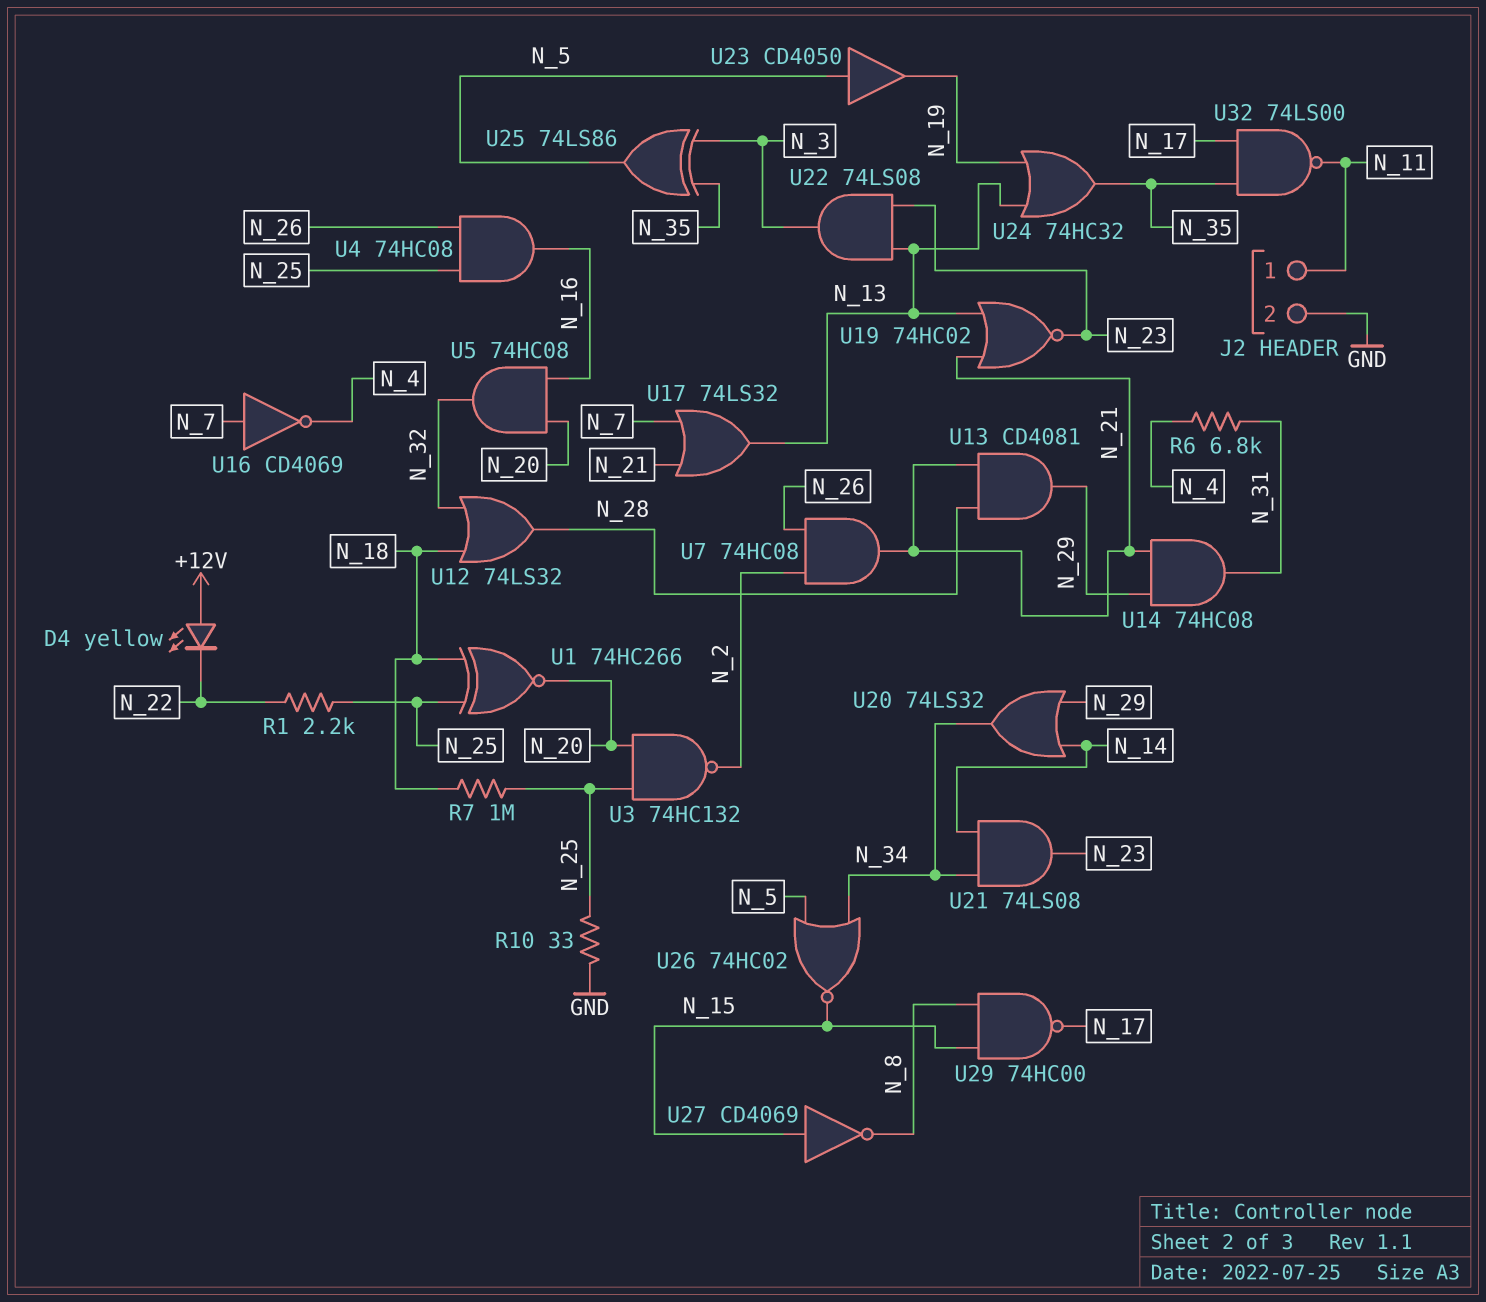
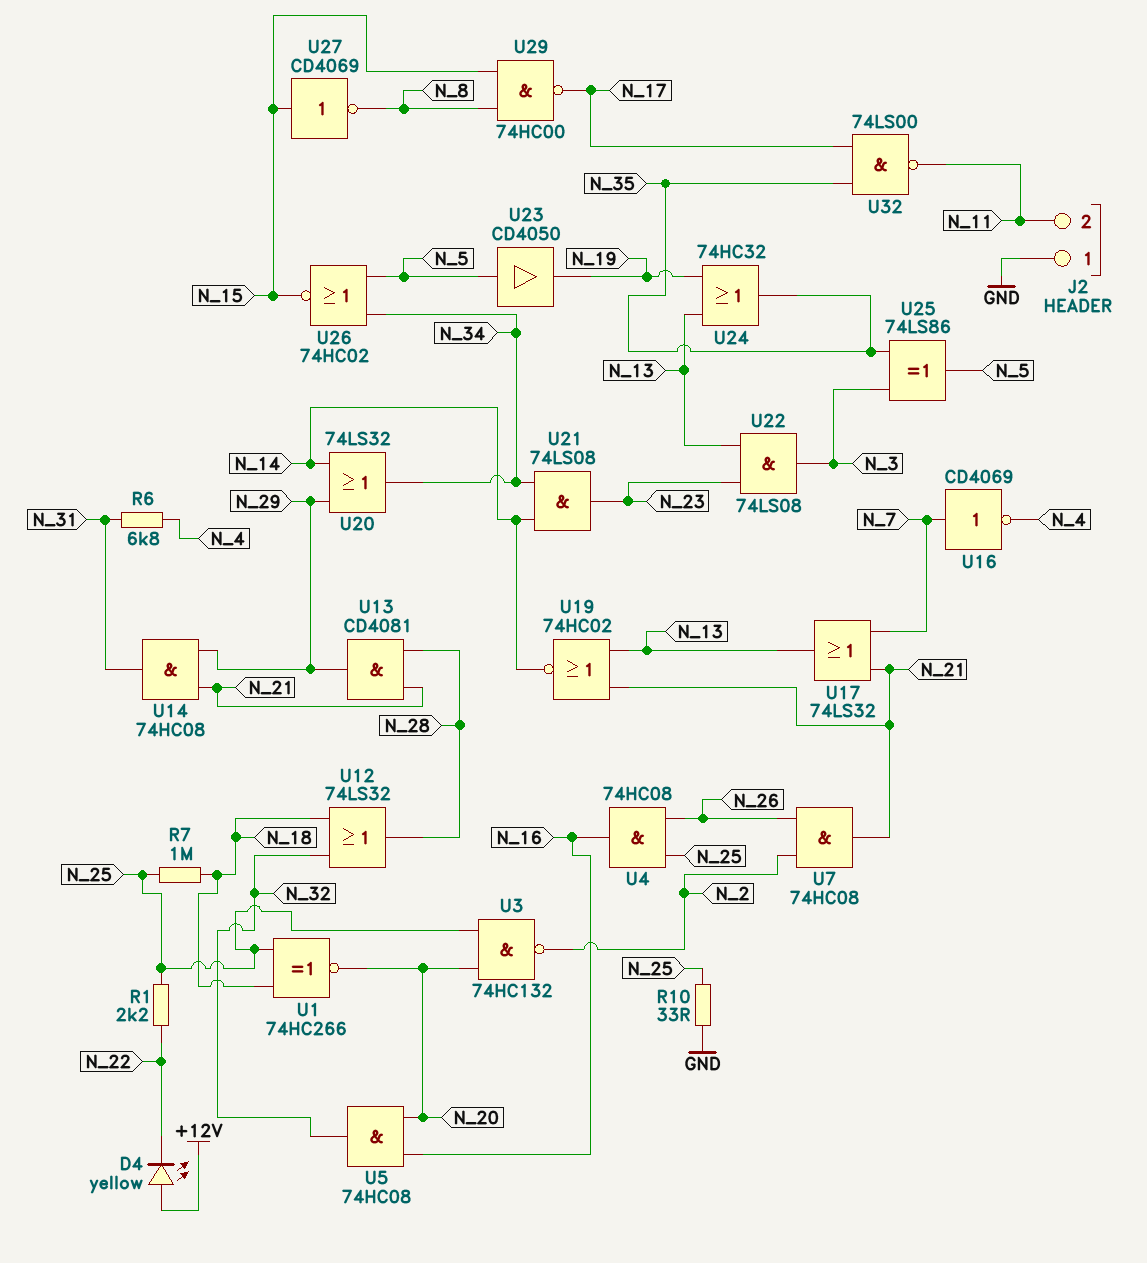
J2 pin 1: N_11 -> GND
J2 pin 2: GND -> N_11
U19: NOR 74HC02 (in N_13, in N_21, out N_23) -> NOR 74HC02 (in N_13, in N_21, out N_14)

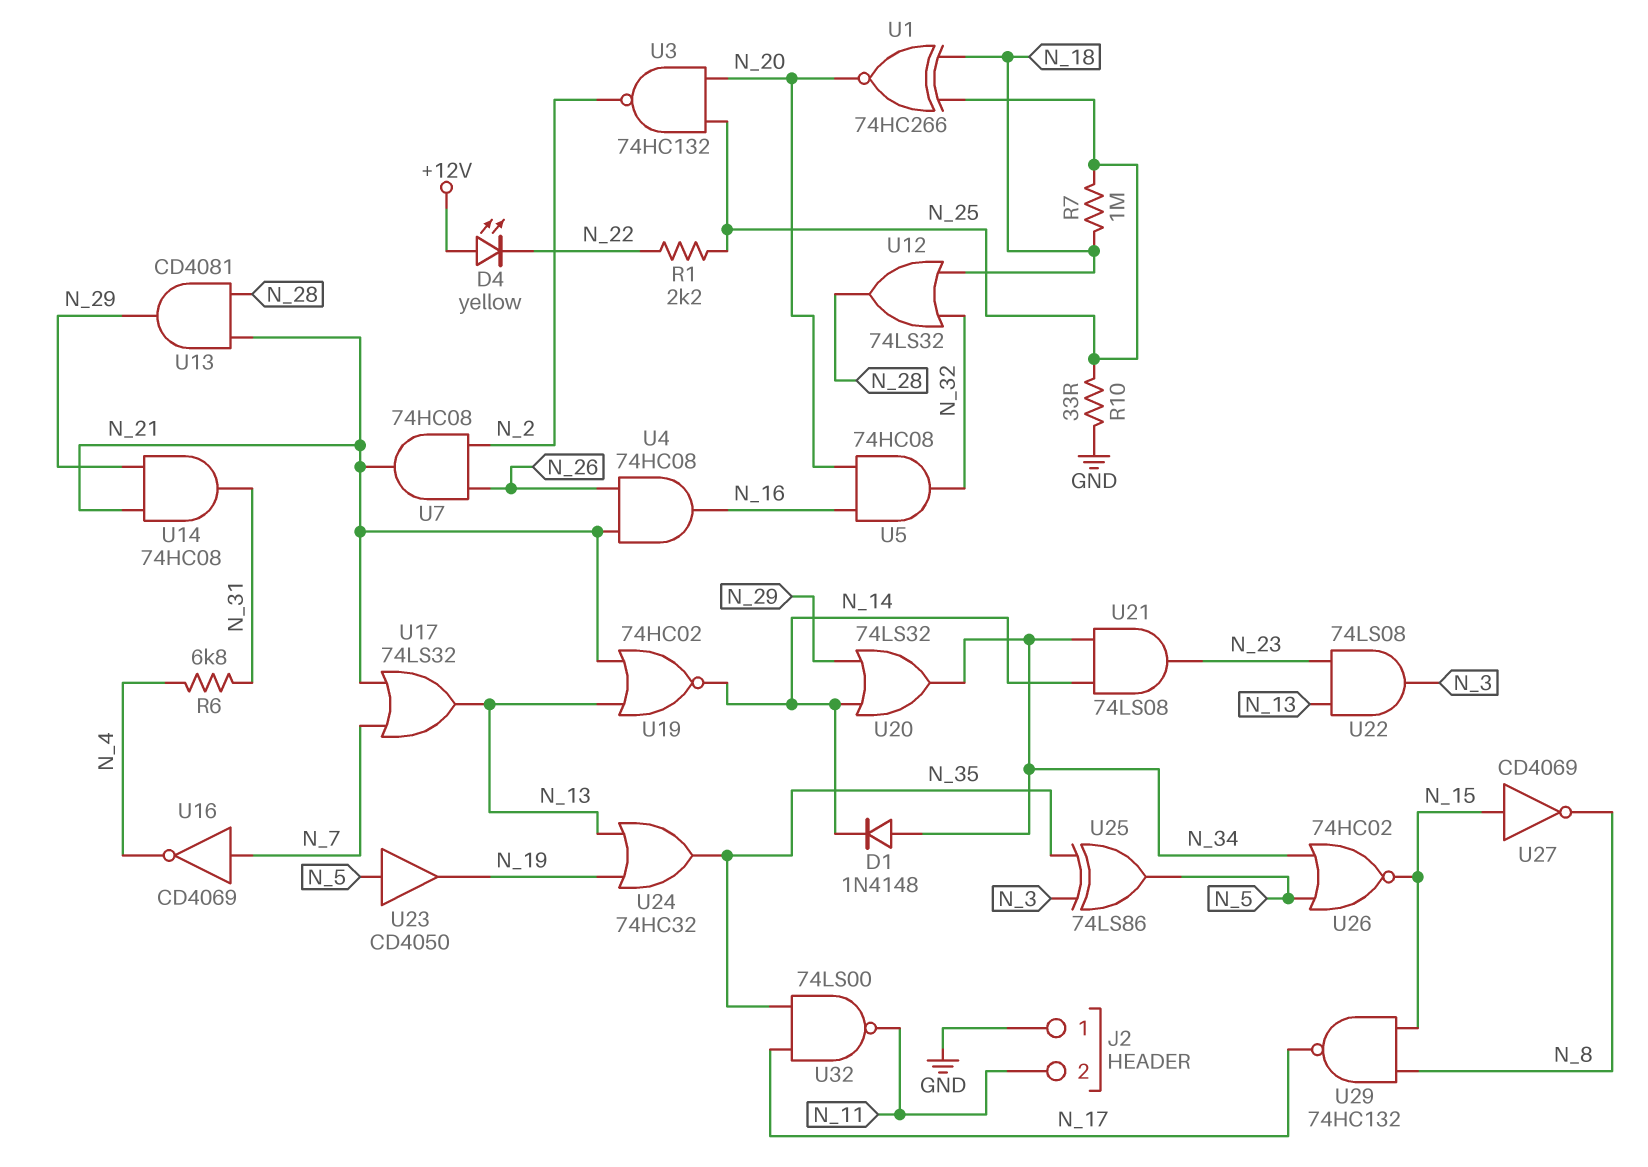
D1: none -> diode 1N4148 (A N_34, K N_14)
U4: AND 74HC08 (in N_25, in N_26, out N_16) -> AND 74HC08 (in N_21, in N_26, out N_16)
U29: NAND 74HC00 (in N_8, in N_15, out N_17) -> NAND 74HC132 (in N_8, in N_15, out N_17)

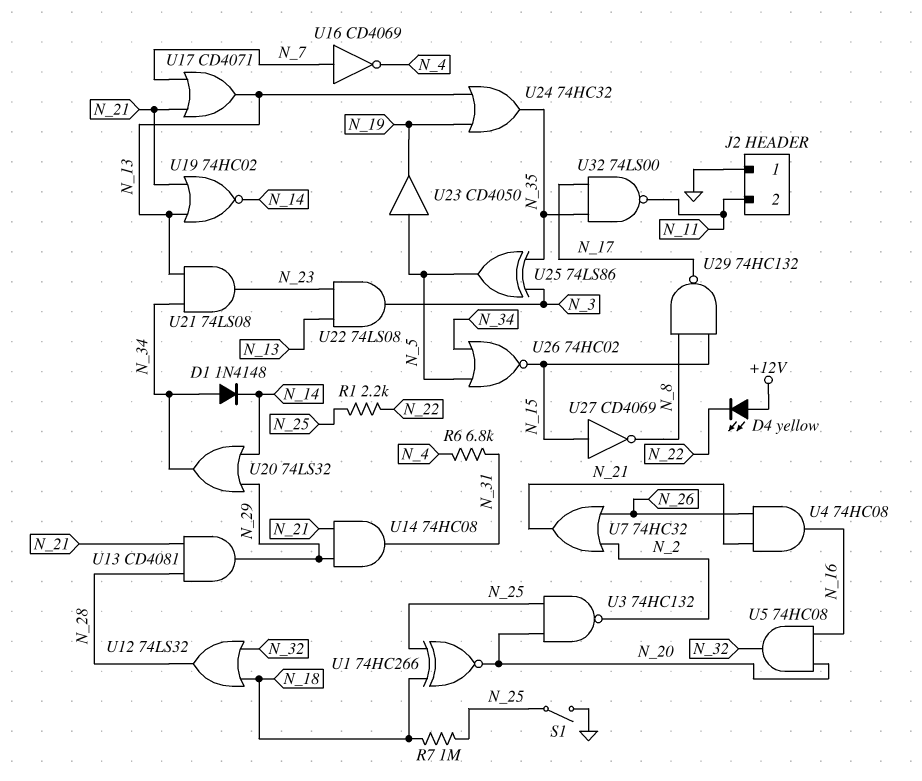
R10: 33 (GND, N_25) -> none
S1: none -> switch (GND, N_25)
U7: AND 74HC08 (in N_2, in N_26, out N_21) -> OR 74HC32 (in N_2, in N_26, out N_21)
U17: OR 74LS32 (in N_7, in N_21, out N_13) -> OR CD4071 (in N_7, in N_21, out N_13)
U21: AND 74LS08 (in N_14, in N_34, out N_23) -> AND 74LS08 (in N_13, in N_34, out N_23)

